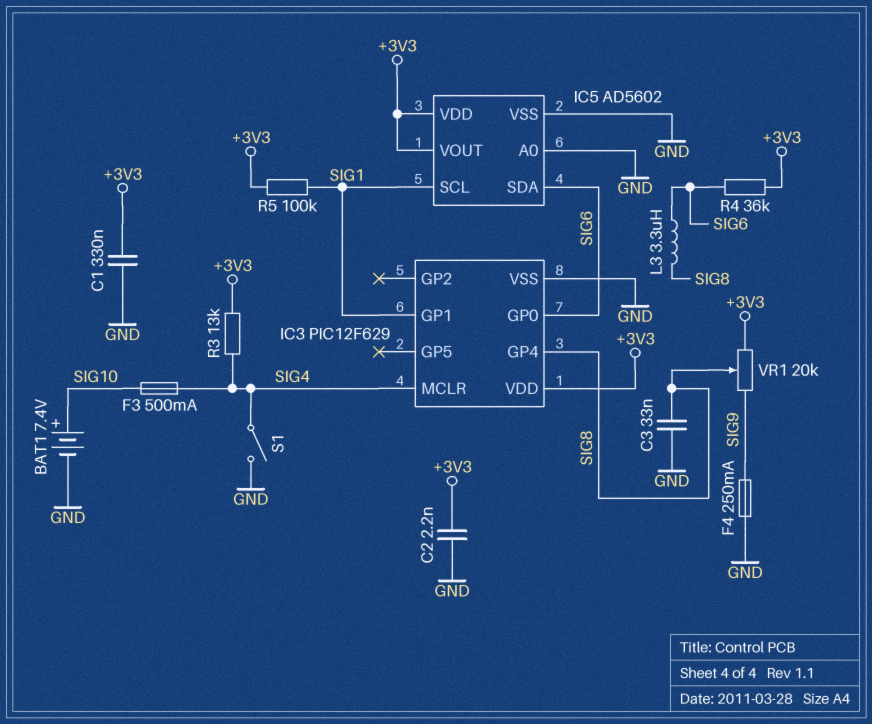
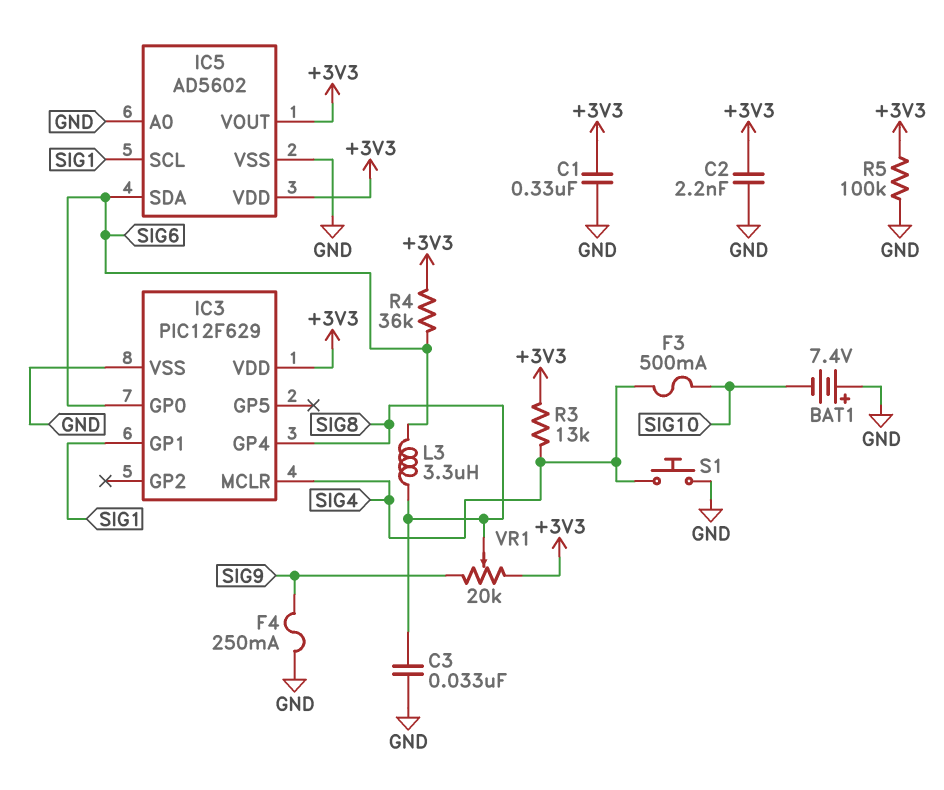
BAT1: 7.4V (plus SIG10, minus GND) -> 7.4V (plus GND, minus SIG10)
R5: 100k (+3V3, SIG1) -> 100k (+3V3, GND)
S1: switch (GND, SIG4) -> button (GND, SIG4)

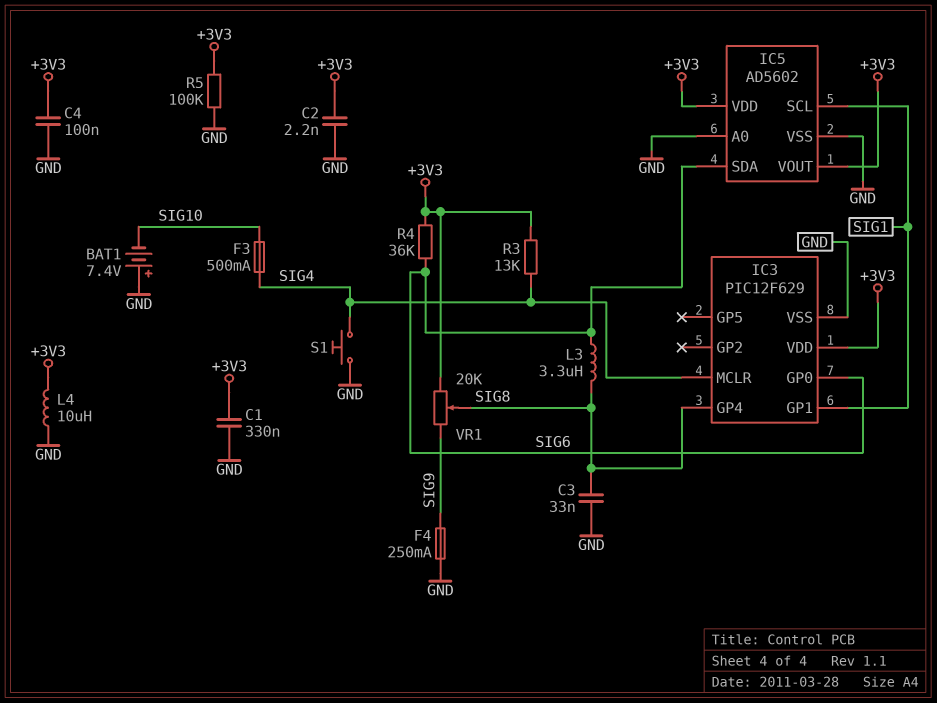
C4: none -> 100nF (+3V3, GND)
L4: none -> 10uH (+3V3, GND)

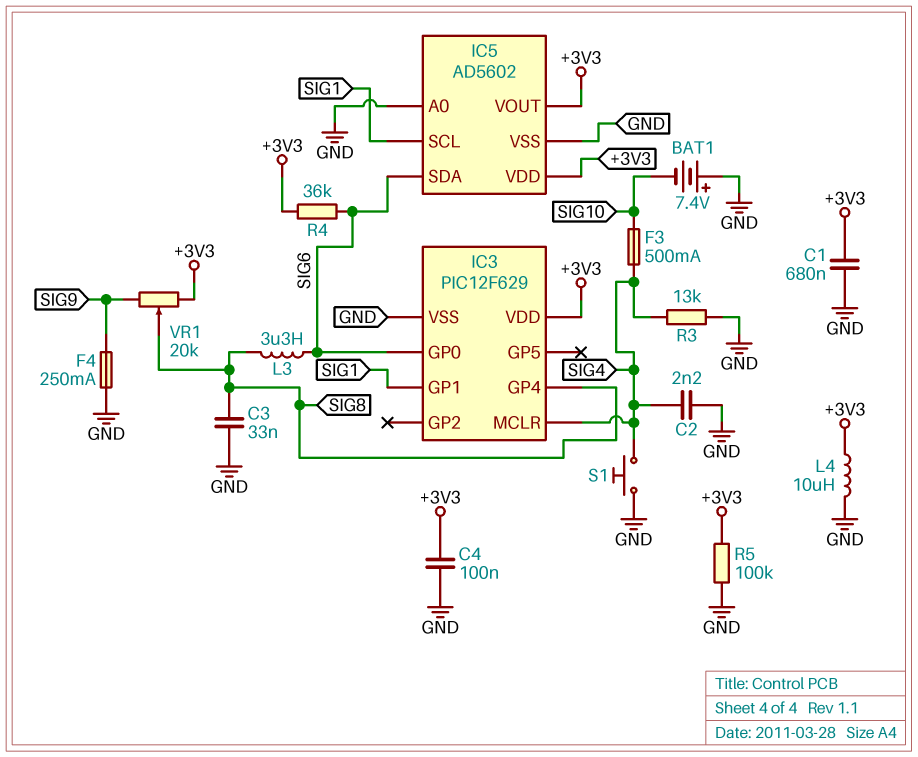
C1: 330nF (+3V3, GND) -> 680nF (+3V3, GND)
C2: 2.2nF (+3V3, GND) -> 2.2nF (GND, SIG4)
R3: 13k (+3V3, SIG4) -> 13k (GND, SIG4)

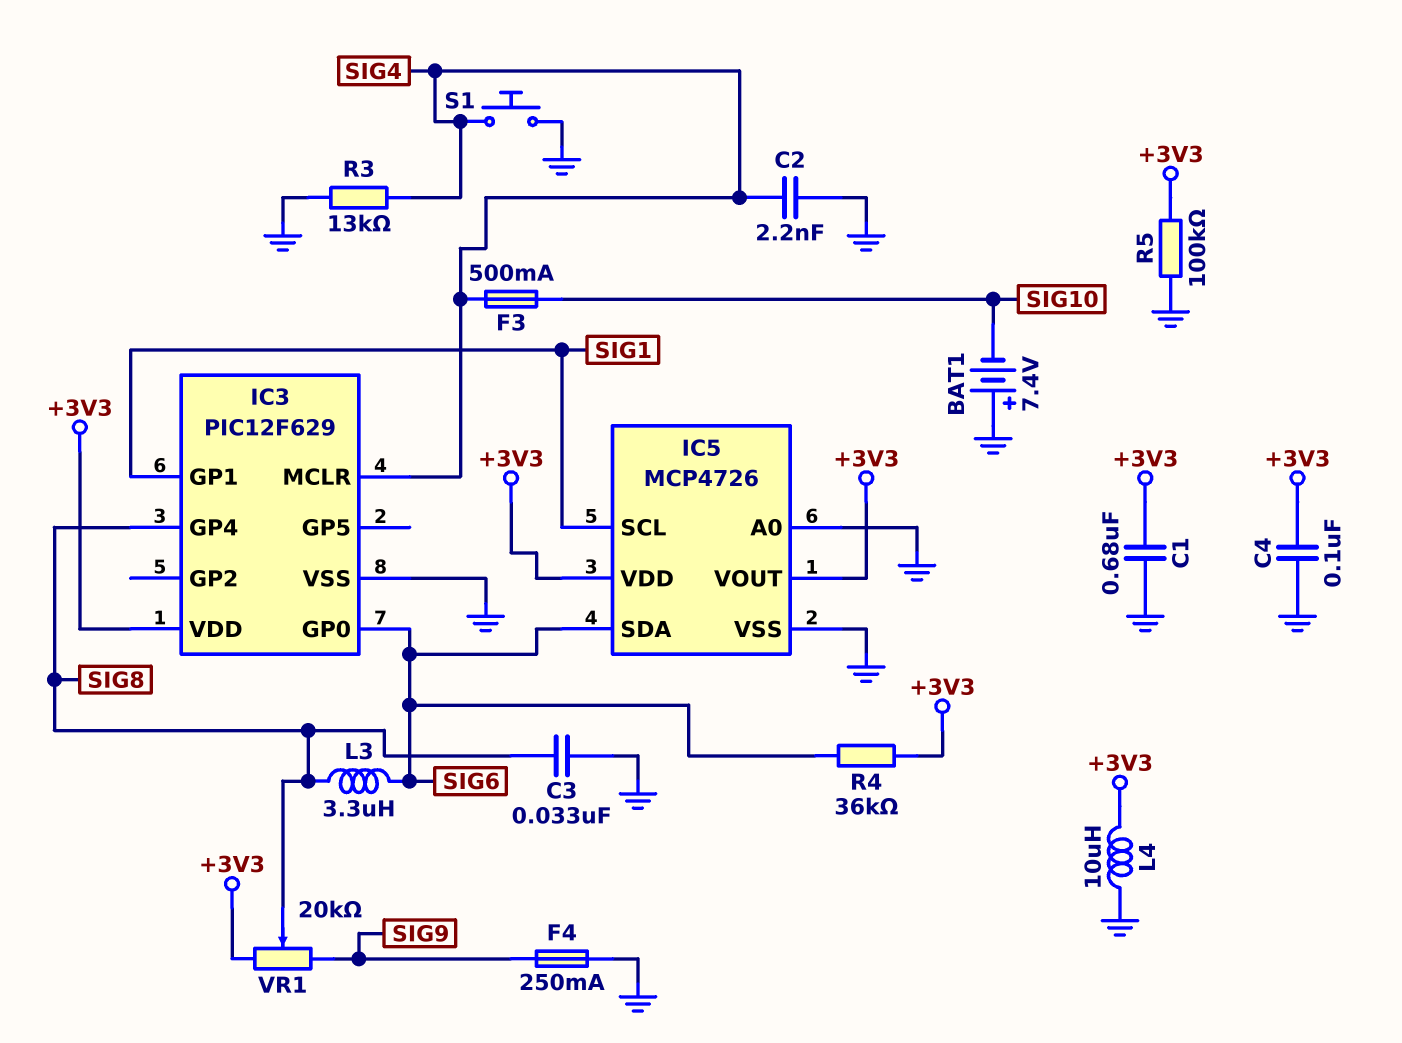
IC5: AD5602 -> MCP4726

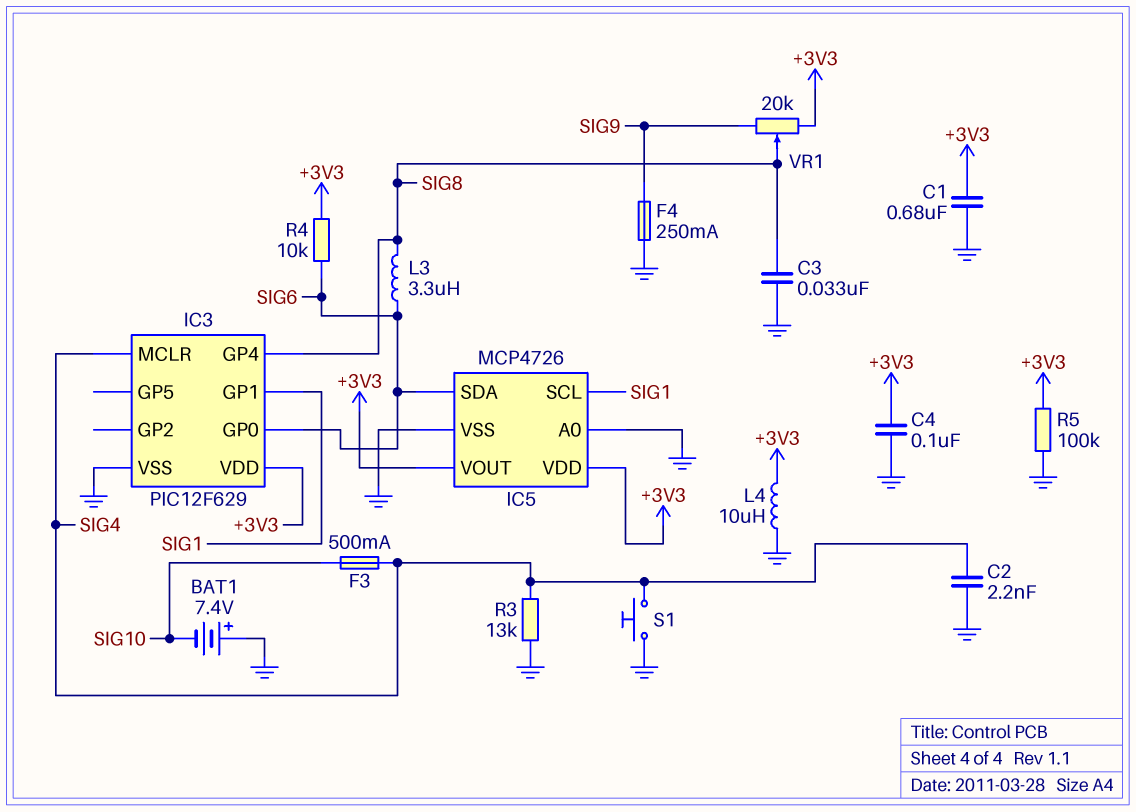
R4: 36k (+3V3, SIG6) -> 10k (+3V3, SIG6)

